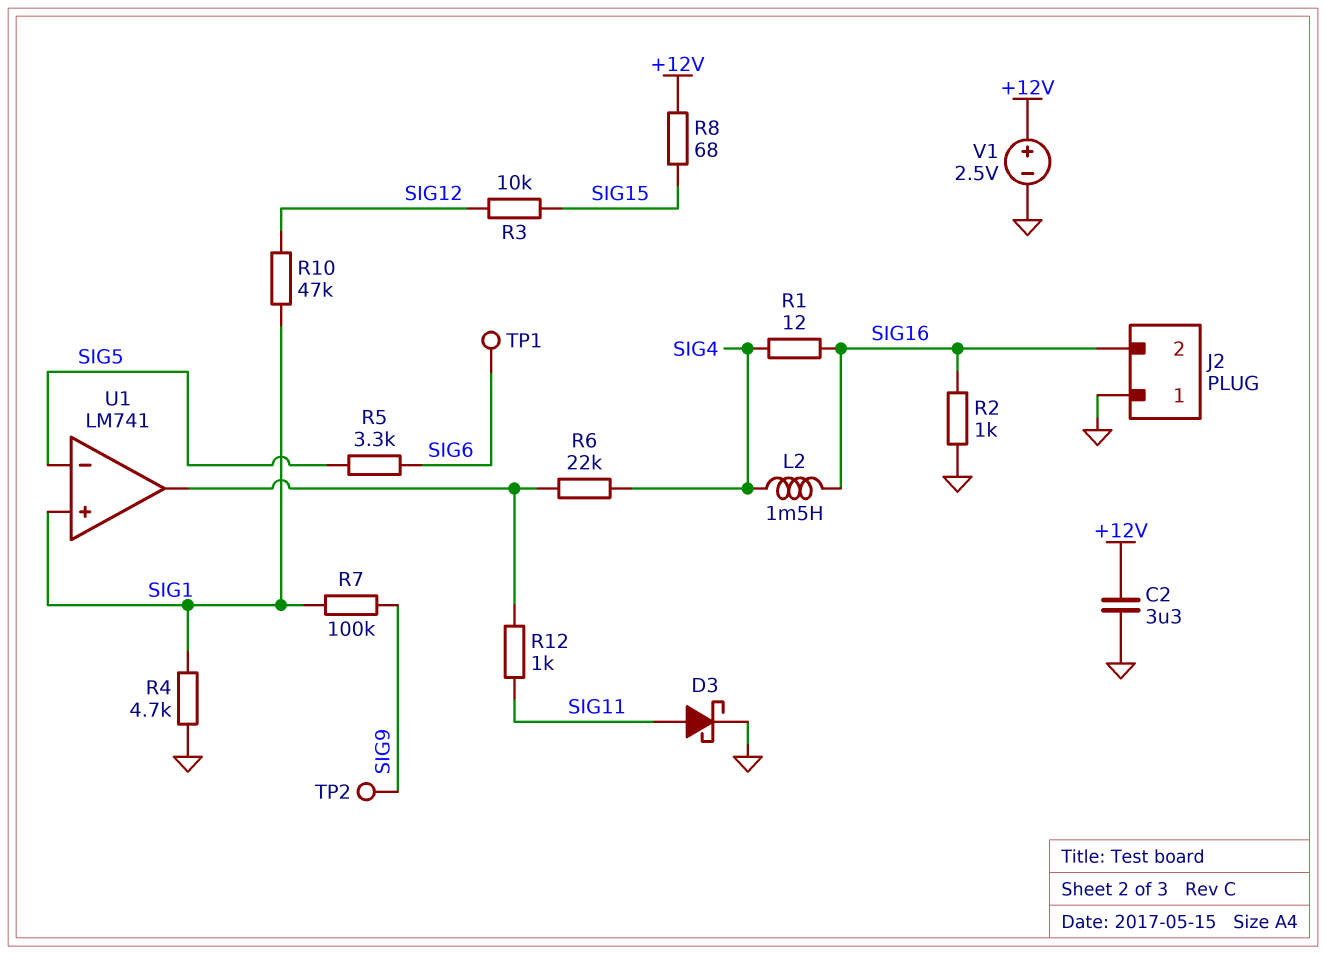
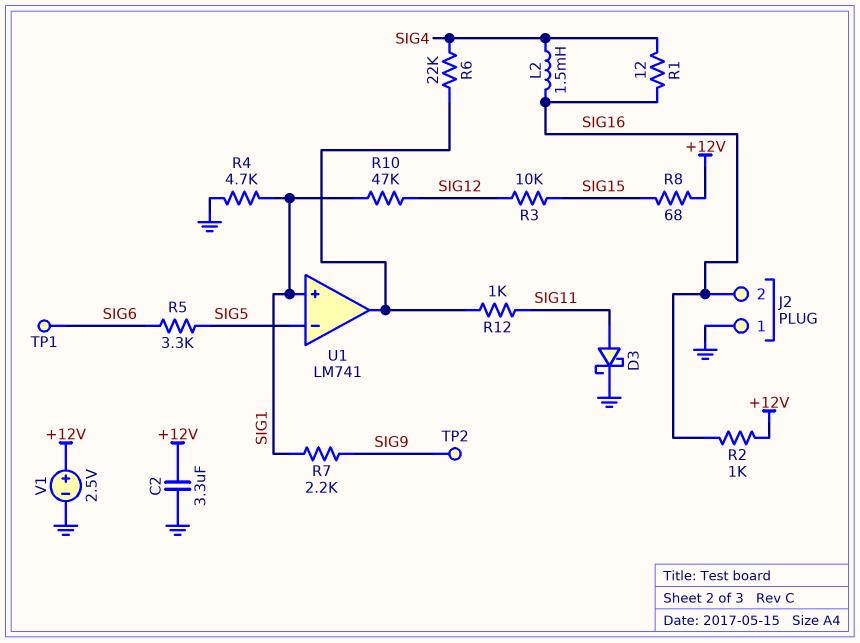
R2: 1k (GND, SIG16) -> 1k (+12V, SIG16)
R7: 100k (SIG1, SIG9) -> 2.2k (SIG1, SIG9)

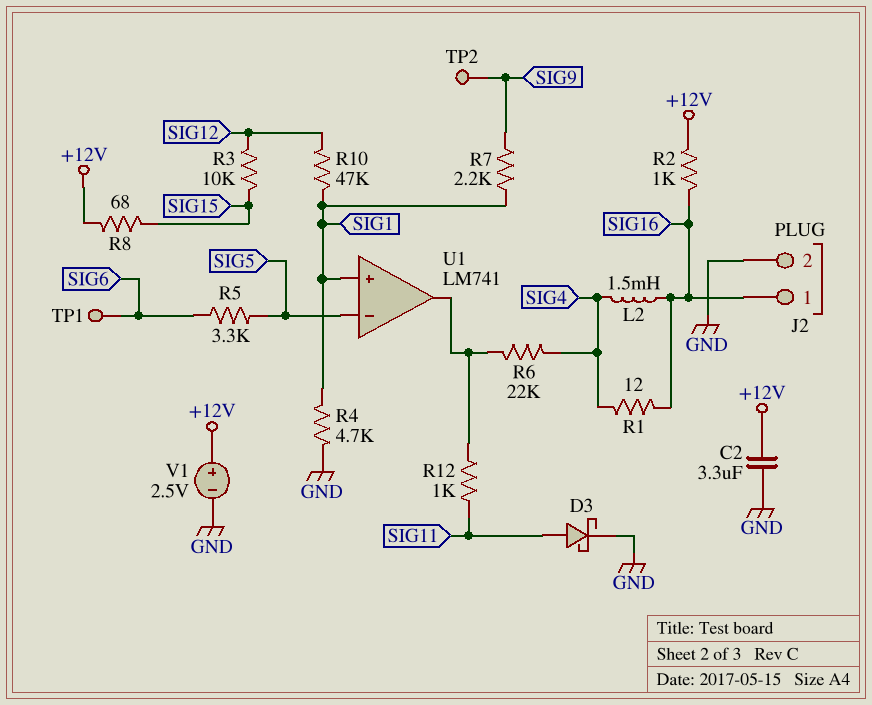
J2 pin 1: GND -> SIG16
J2 pin 2: SIG16 -> GND

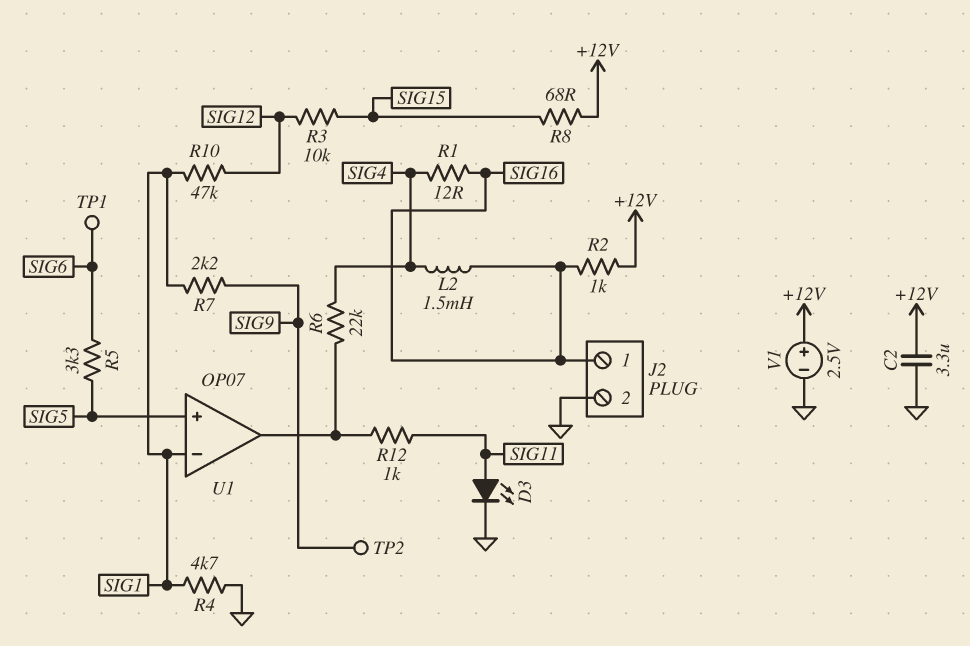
D3: schottky (A SIG11, K GND) -> LED (A SIG11, K GND)
U1: LM741 -> OP07
U1 pin in+: SIG1 -> SIG5
U1 pin in-: SIG5 -> SIG1

